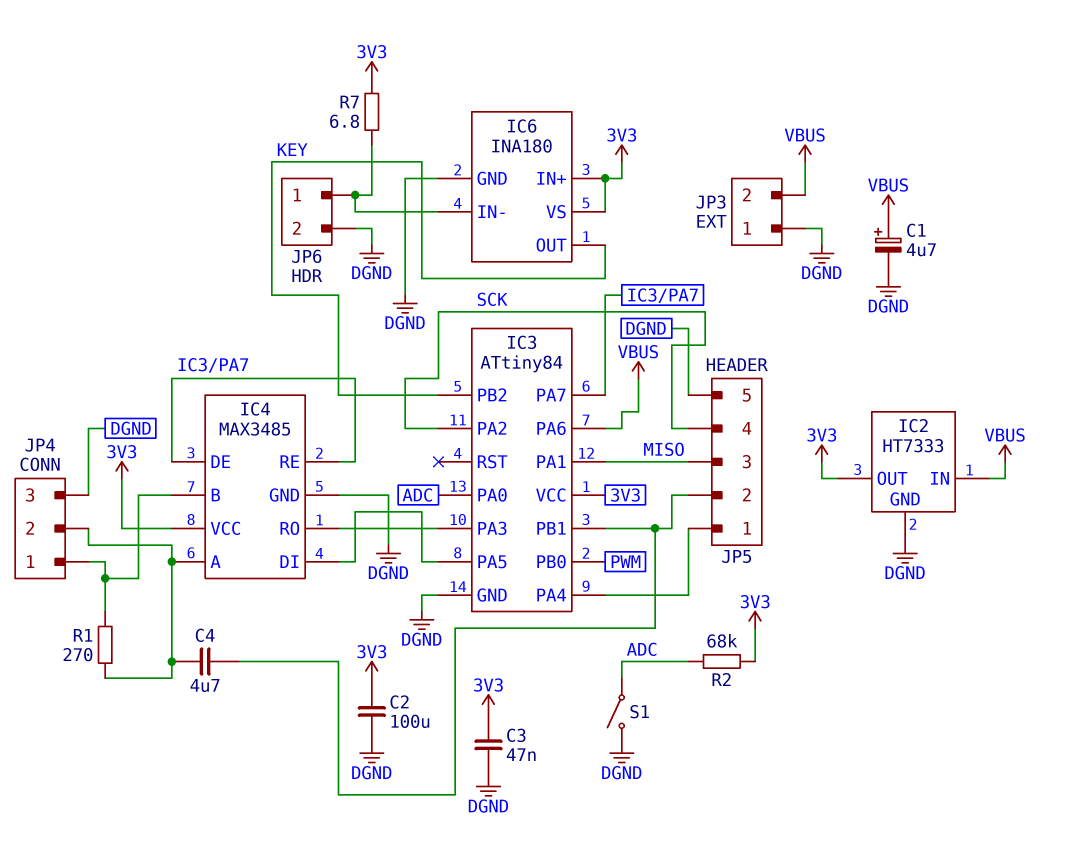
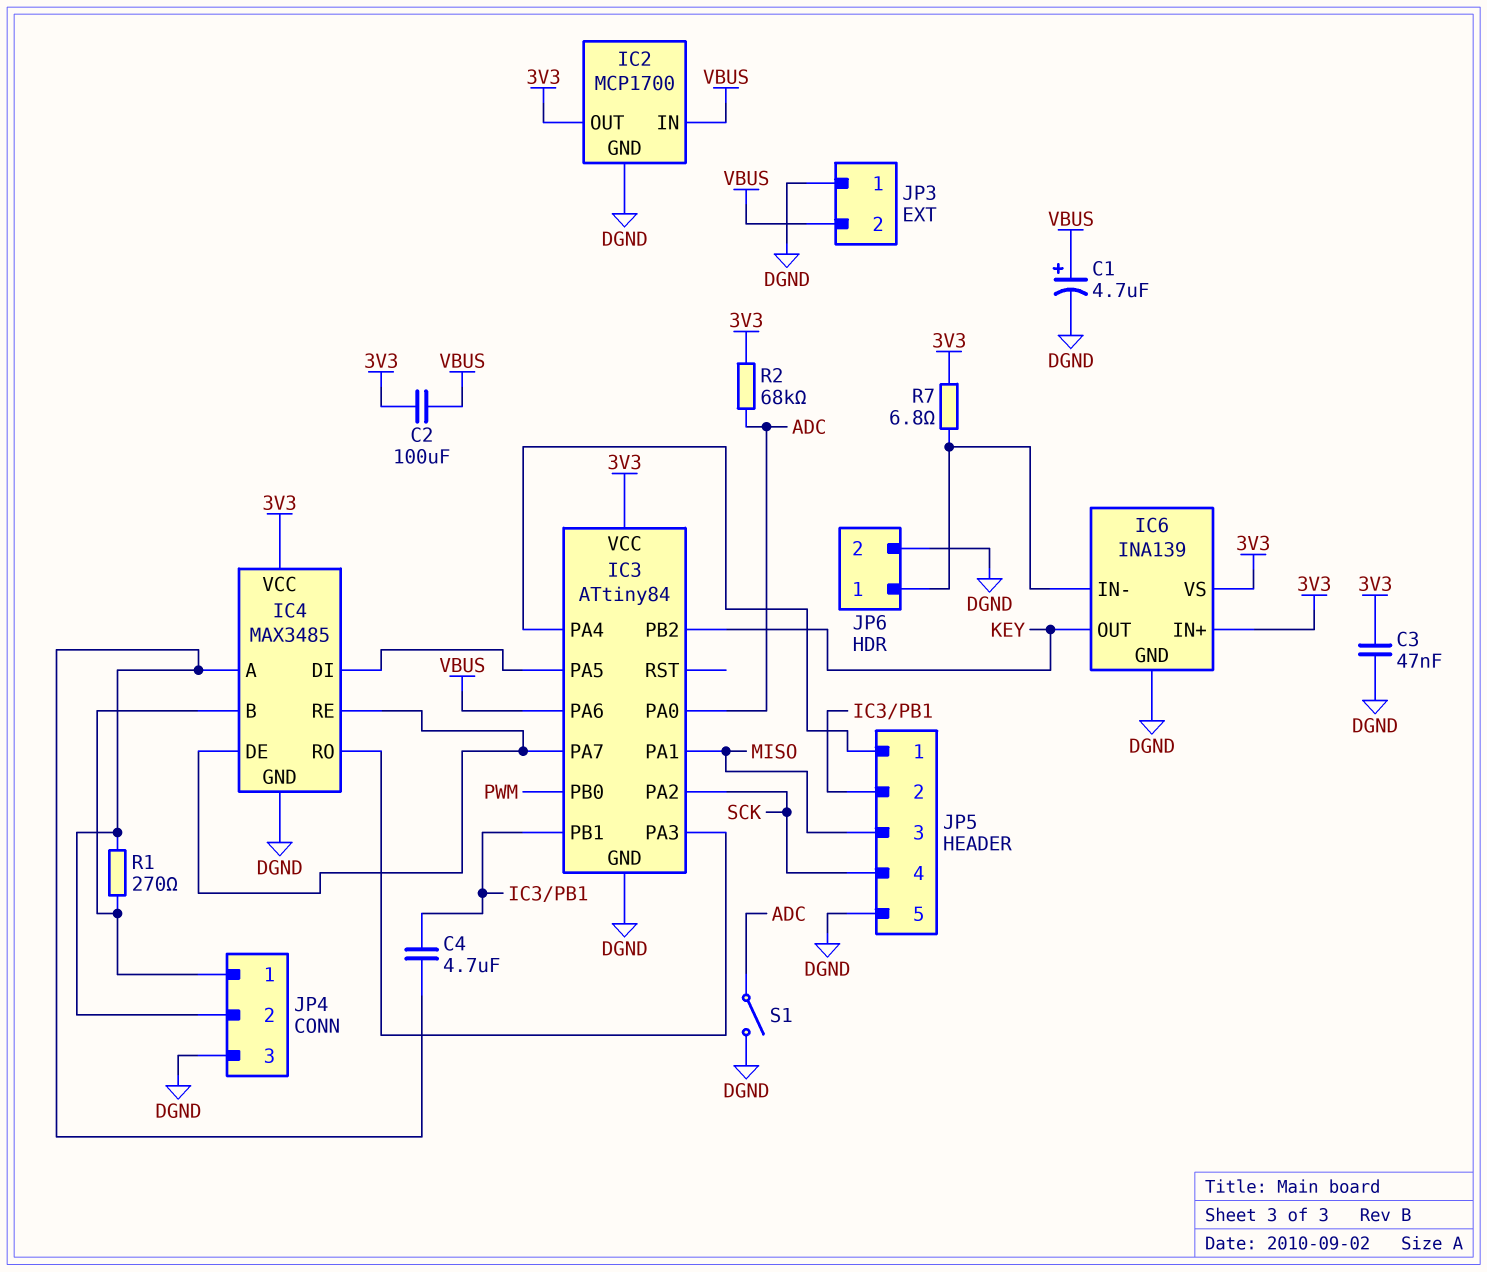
C2: 100uF (3V3, DGND) -> 100uF (3V3, VBUS)
IC2: HT7333 -> MCP1700
IC6: INA180 -> INA139

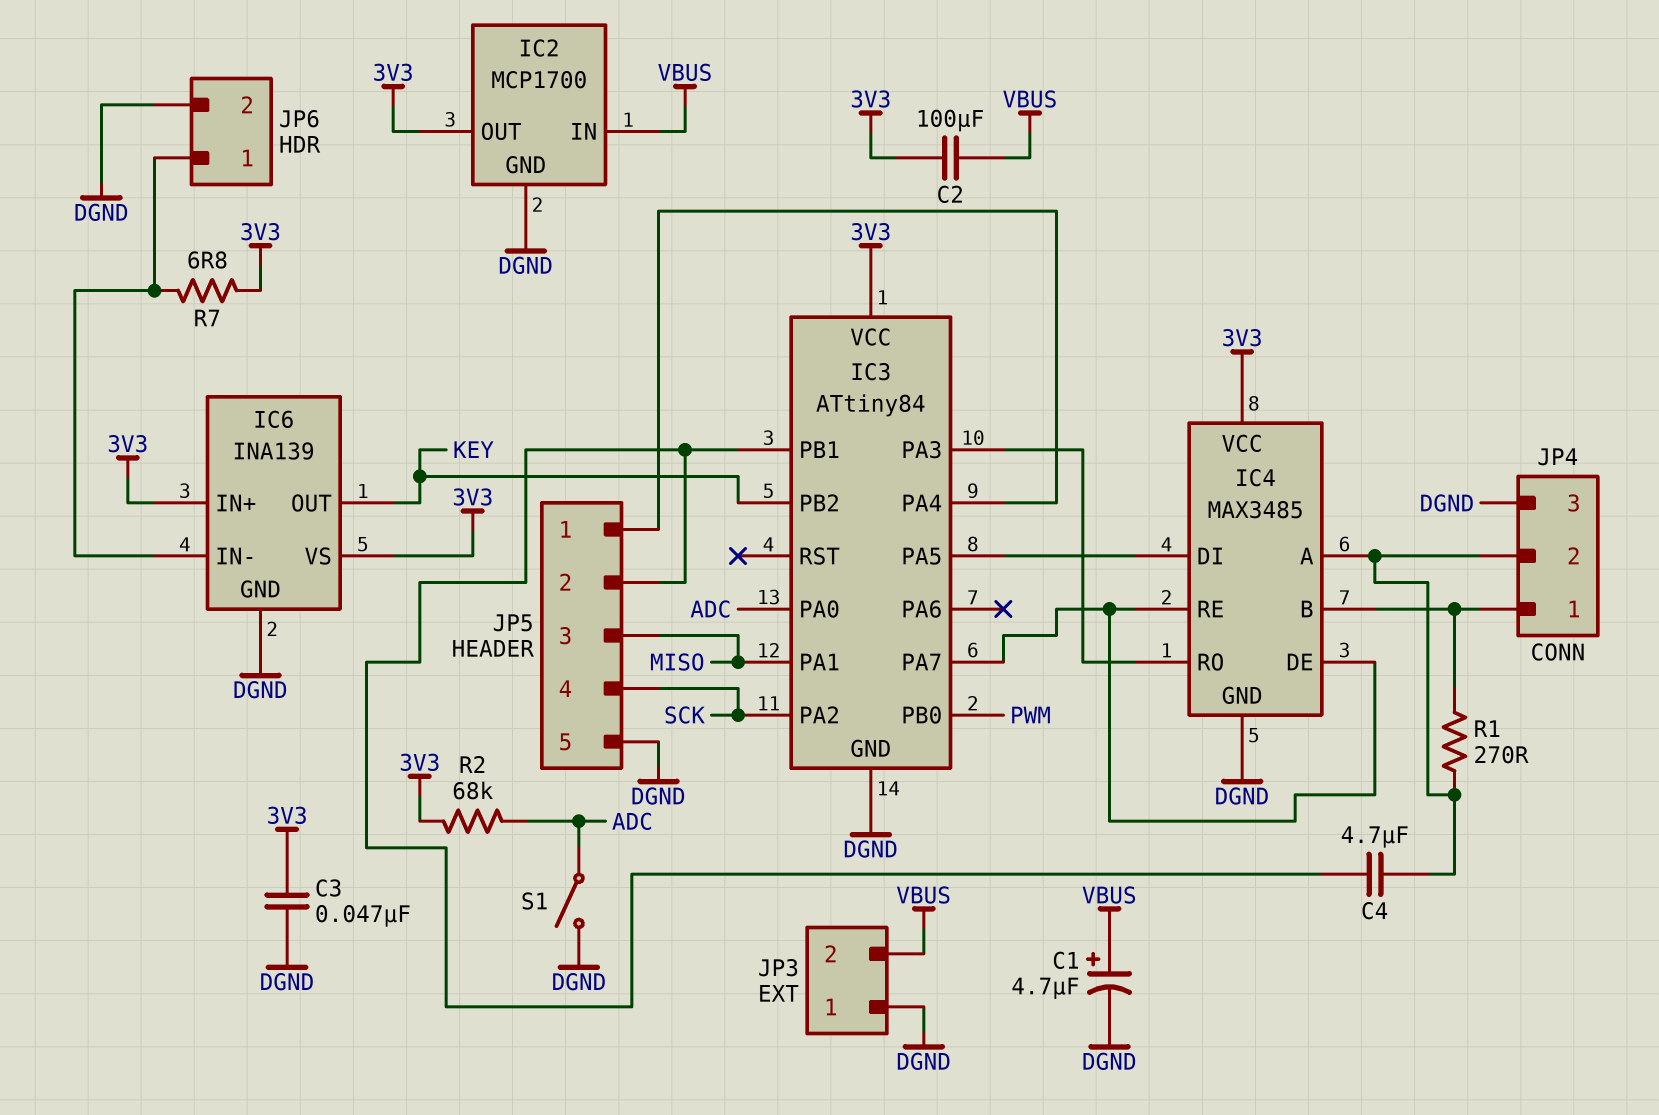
IC3 pin PA6: VBUS -> none

